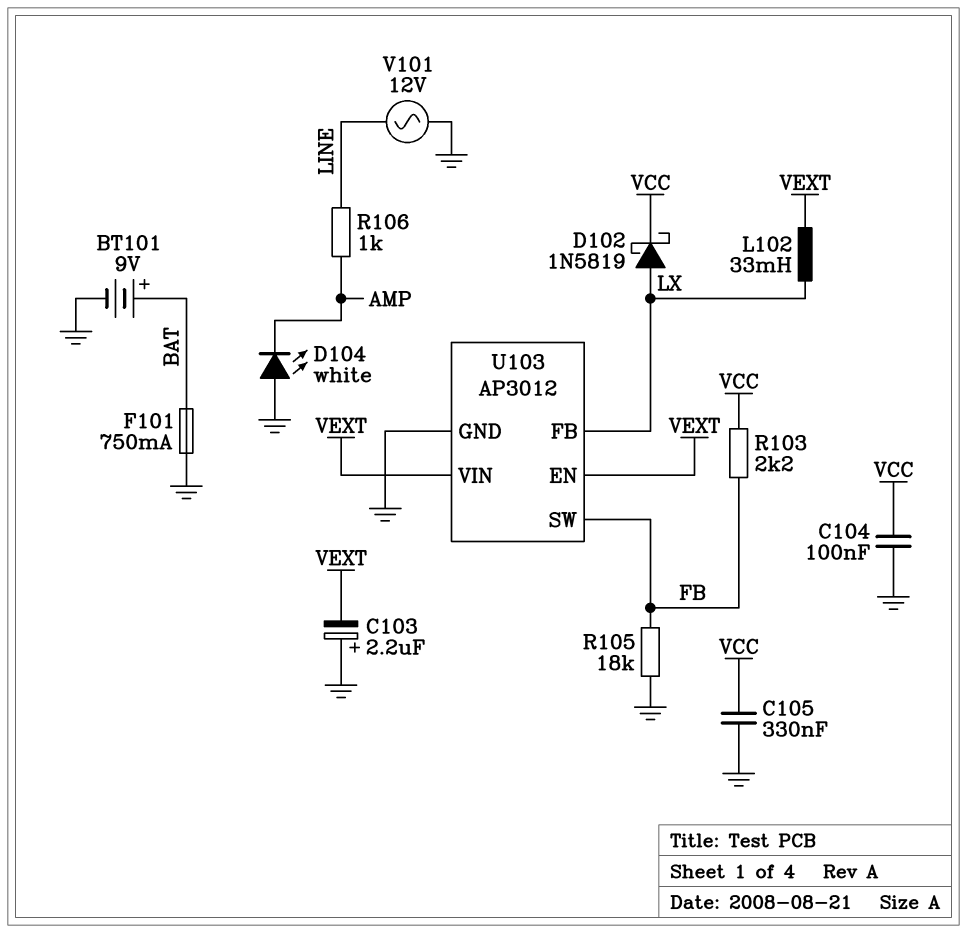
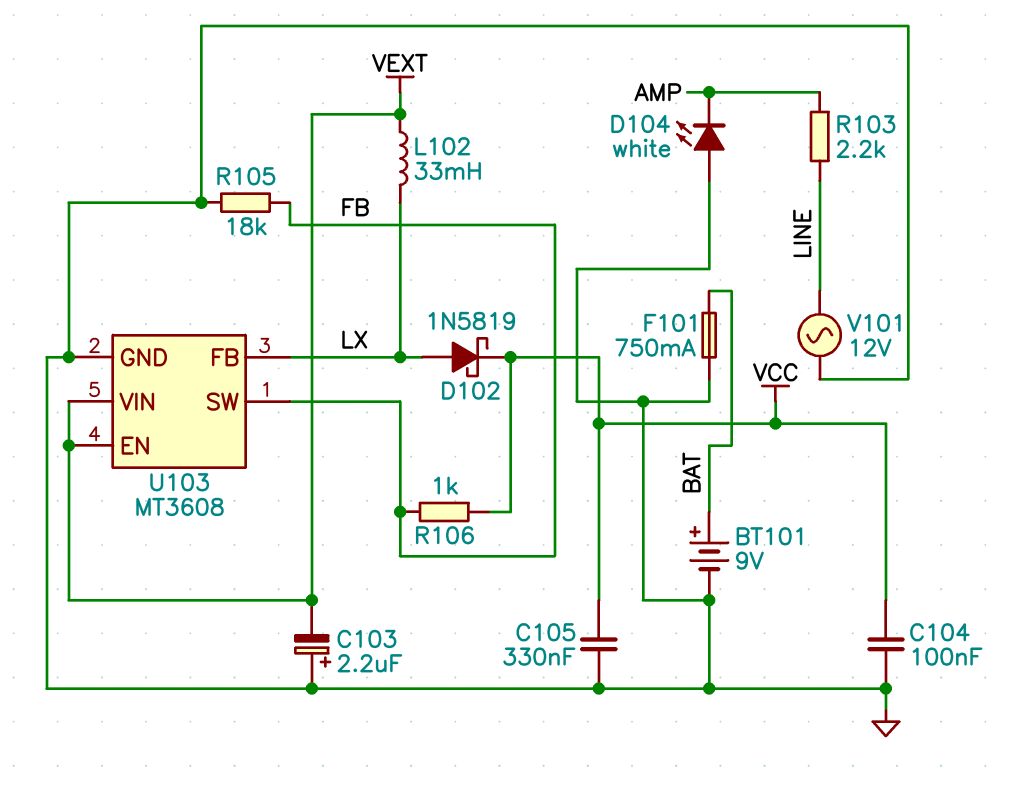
R103: 2.2k (FB, VCC) -> 2.2k (AMP, LINE)
R106: 1k (AMP, LINE) -> 1k (FB, VCC)
U103: AP3012 -> MT3608

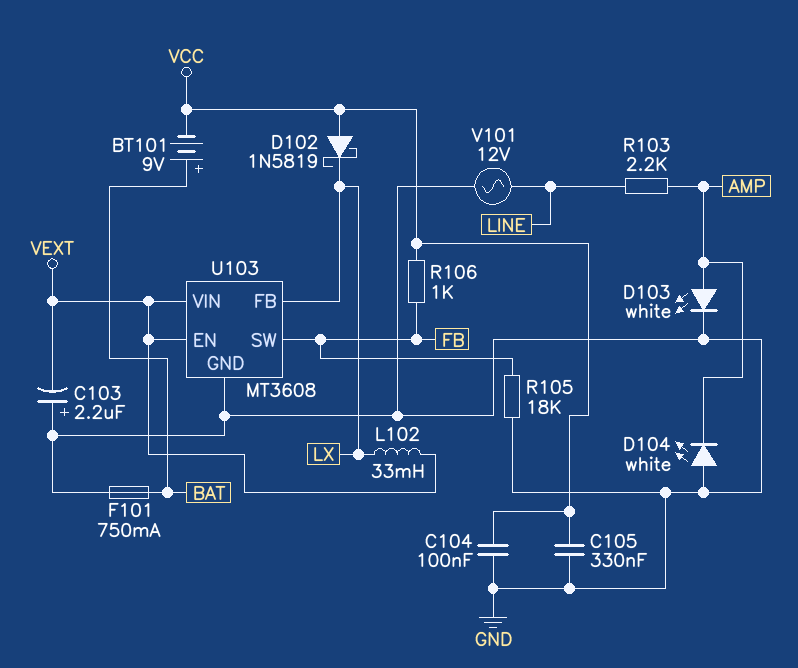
BT101: 9V (plus BAT, minus GND) -> 9V (plus BAT, minus VCC)
D102: schottky 1N5819 (A LX, K VCC) -> schottky 1N5819 (A VCC, K LX)
D103: none -> LED white (A AMP, K GND)

